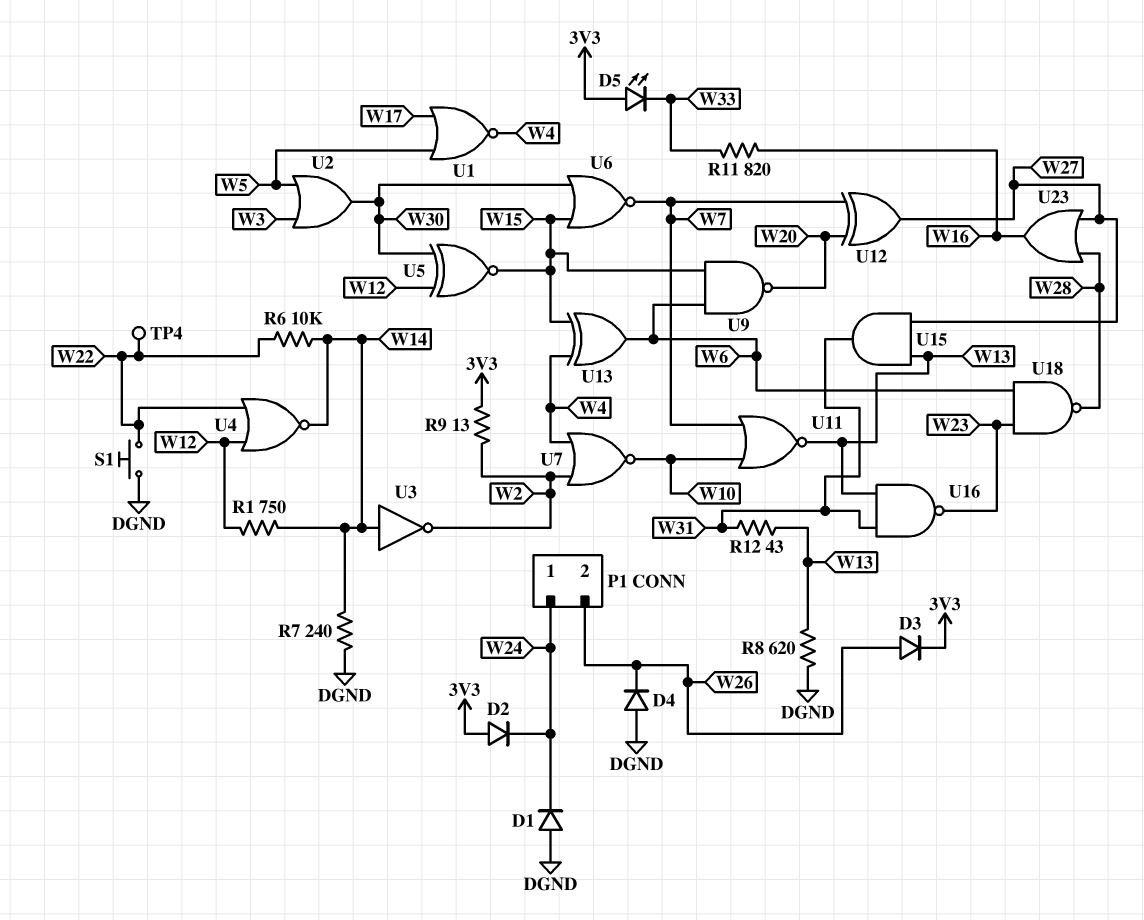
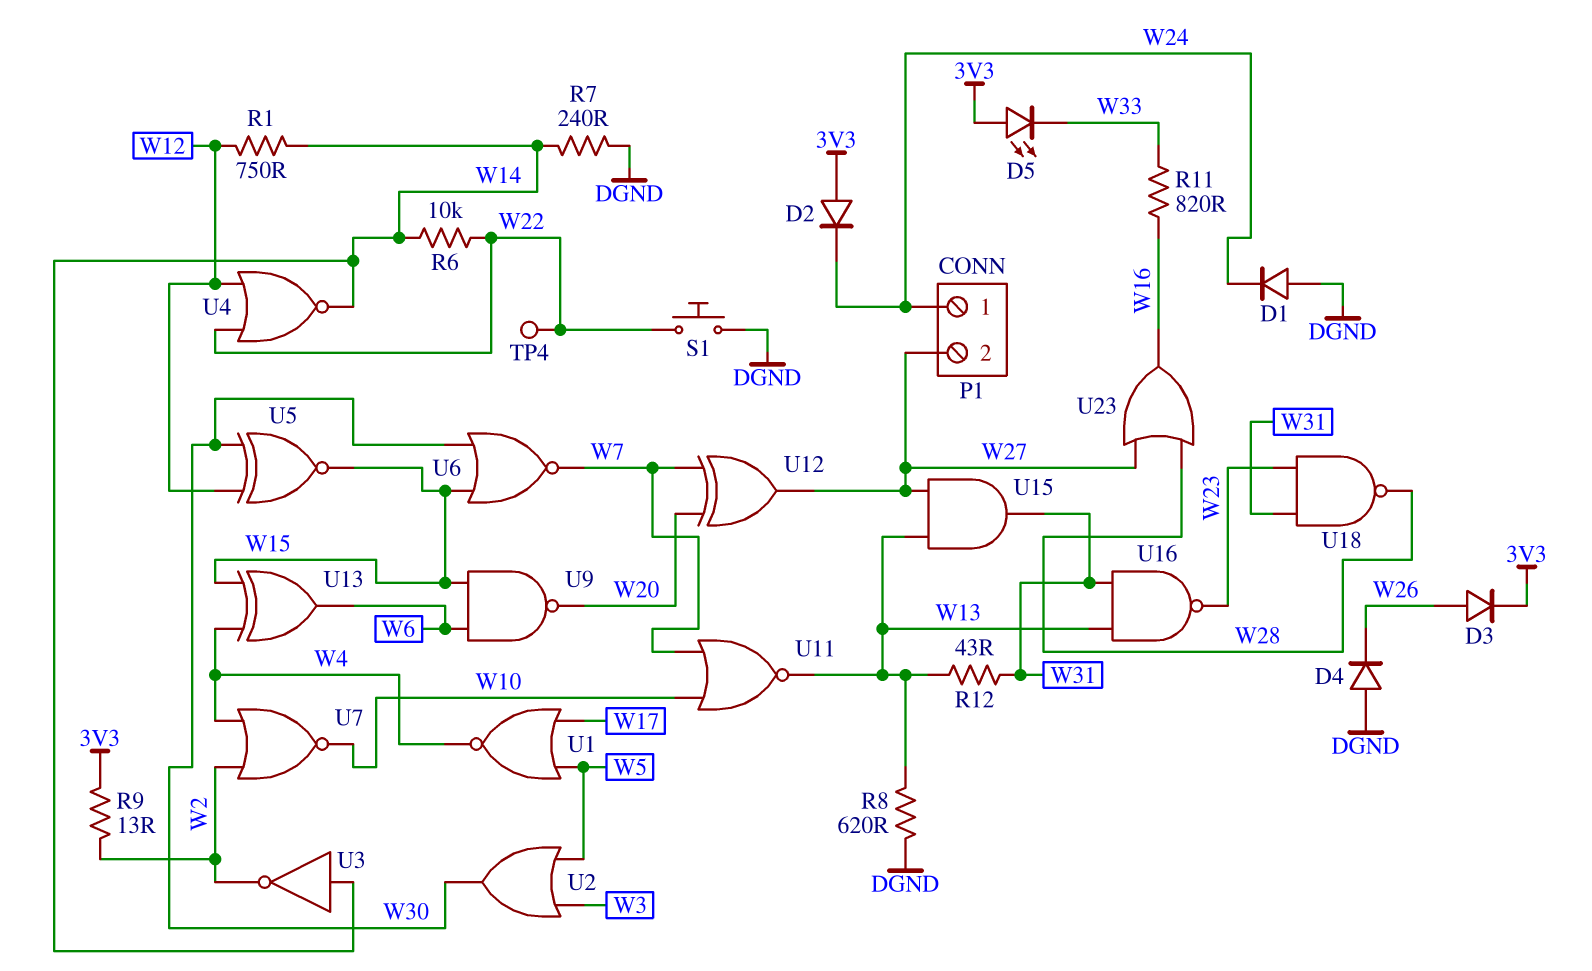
P1 pin 2: W26 -> W27
U18: NAND (in W6, in W23, out W28) -> NAND (in W23, in W31, out W28)

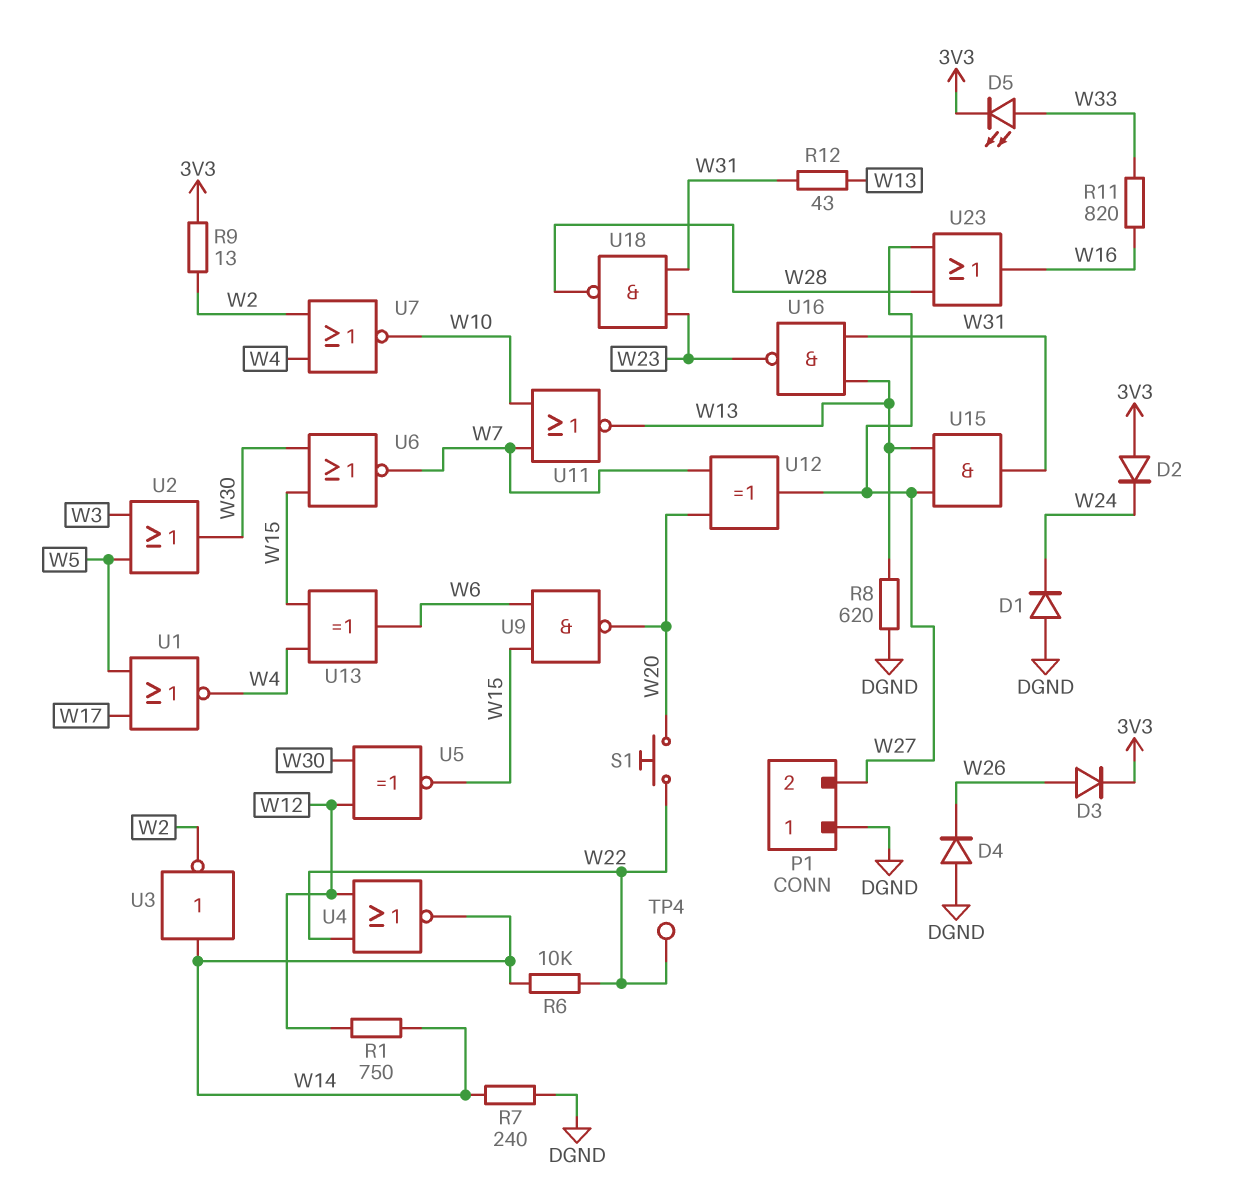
D5: LED (A 3V3, K W33) -> LED (A W33, K 3V3)
P1 pin 1: W24 -> DGND
S1: button (DGND, W22) -> button (W20, W22)

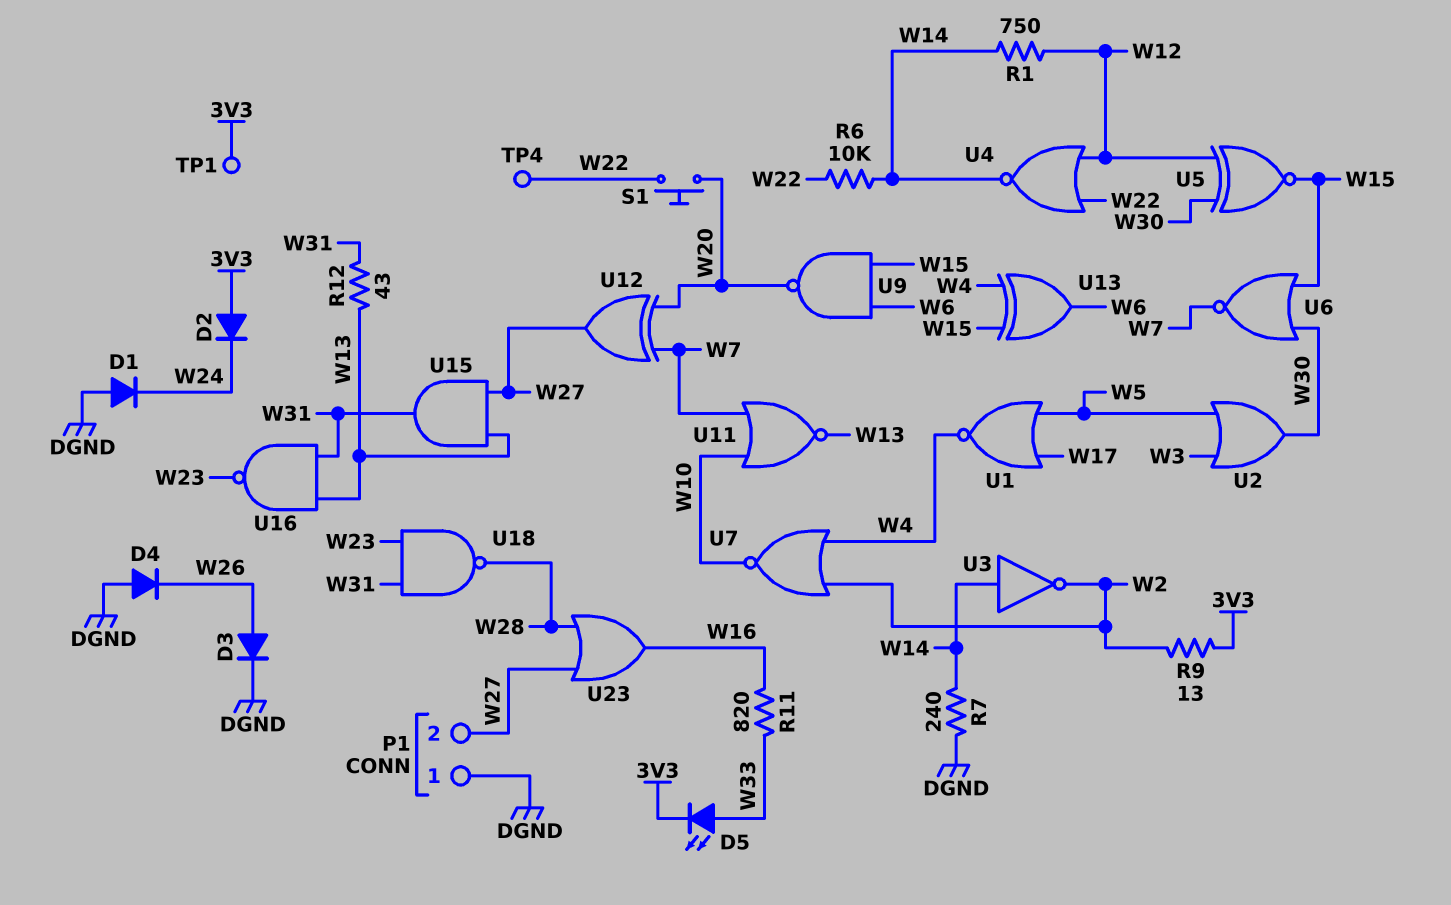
D3: diode (A W26, K 3V3) -> diode (A W26, K DGND)
R8: 620 (DGND, W13) -> none
TP1: none -> test point (3V3)

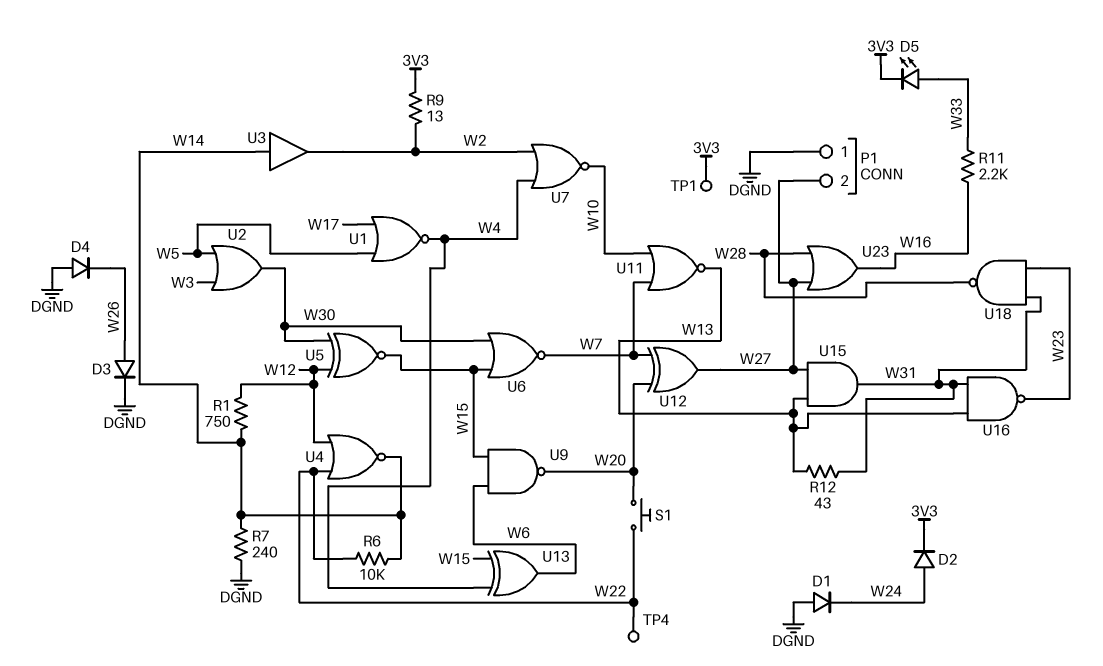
D2: diode (A 3V3, K W24) -> diode (A W24, K 3V3)
R11: 820 (W16, W33) -> 2.2k (W16, W33)
U3: NOT (in W14, out W2) -> buffer (in W14, out W2)

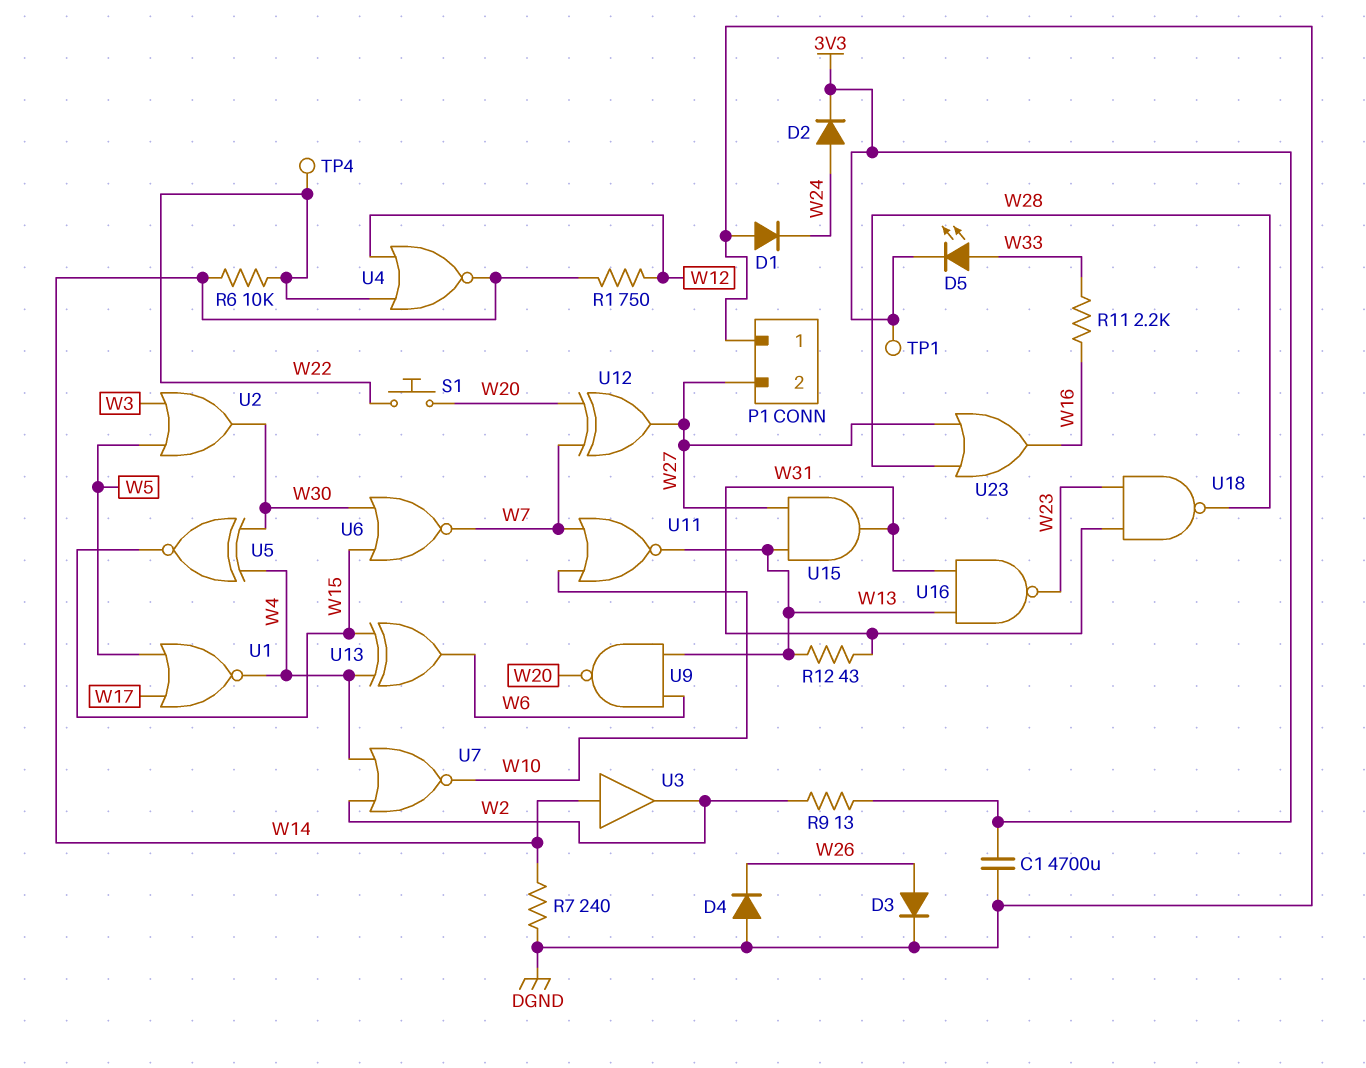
C1: none -> 4700uF (3V3, DGND)
U5: XNOR (in W12, in W30, out W15) -> XNOR (in W4, in W30, out W15)
U9: NAND (in W6, in W15, out W20) -> NAND (in W6, in W13, out W20)

